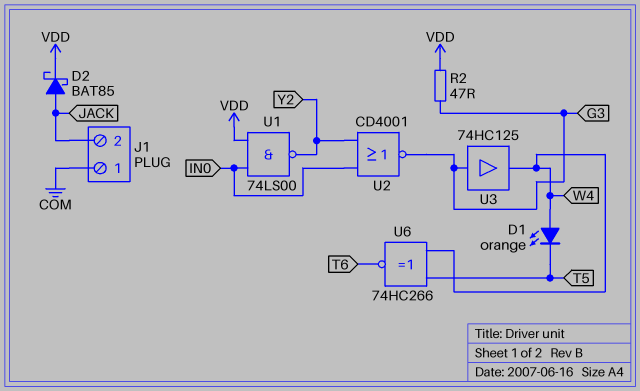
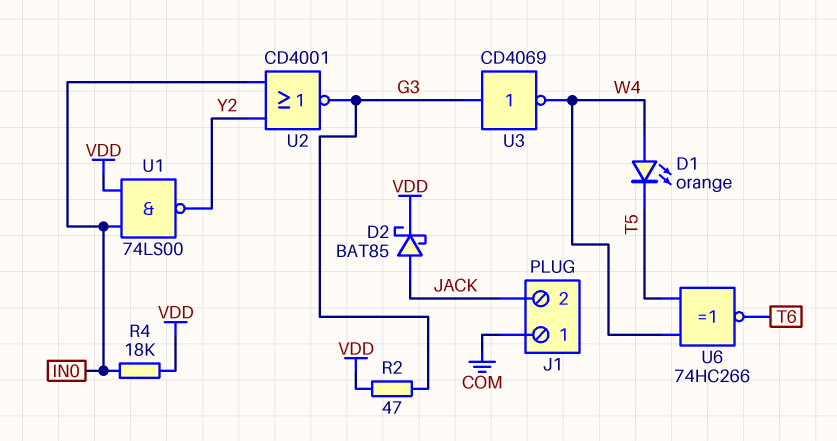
R4: none -> 18k (IN0, VDD)
U3: buffer 74HC125 (in G3, out W4) -> NOT CD4069 (in G3, out W4)

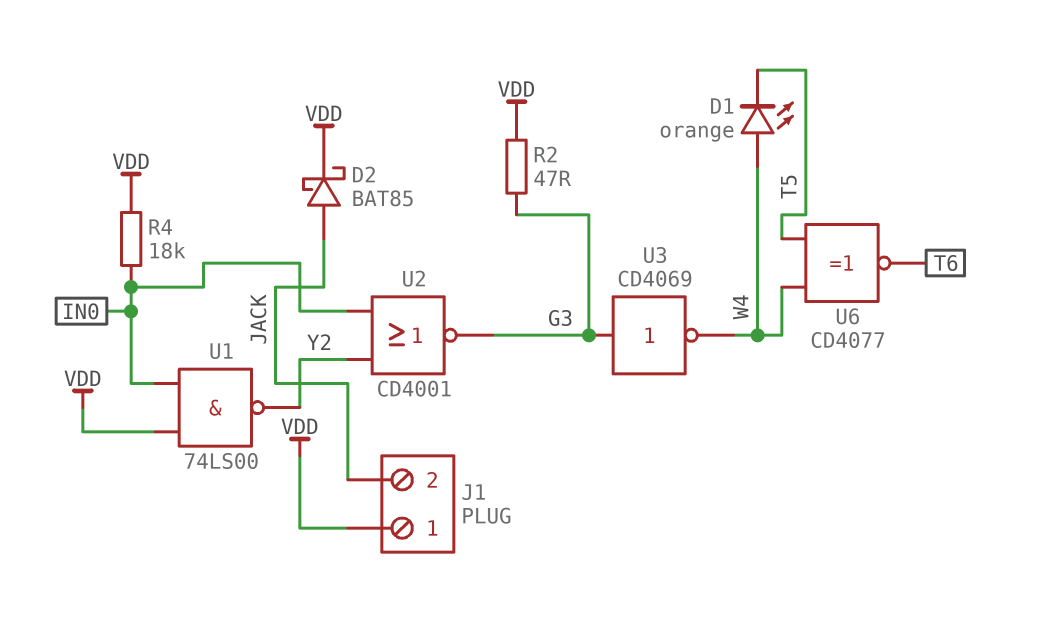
J1 pin 1: COM -> VDD
U6: XNOR 74HC266 (in T5, in W4, out T6) -> XNOR CD4077 (in T5, in W4, out T6)

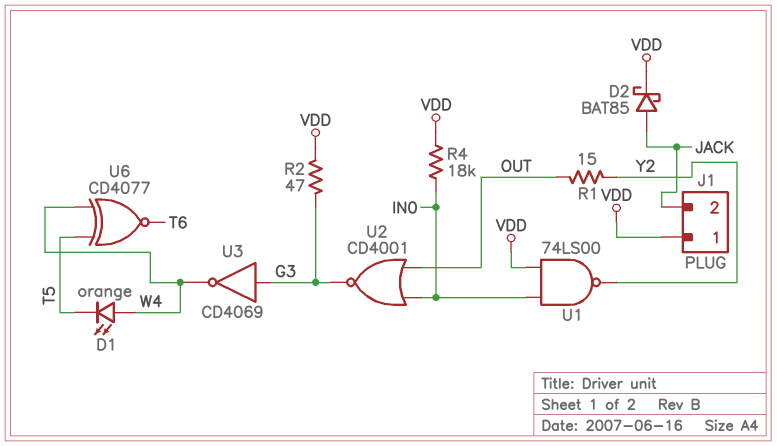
R1: none -> 15 (OUT, Y2)
U2: NOR CD4001 (in IN0, in Y2, out G3) -> NOR CD4001 (in IN0, in OUT, out G3)

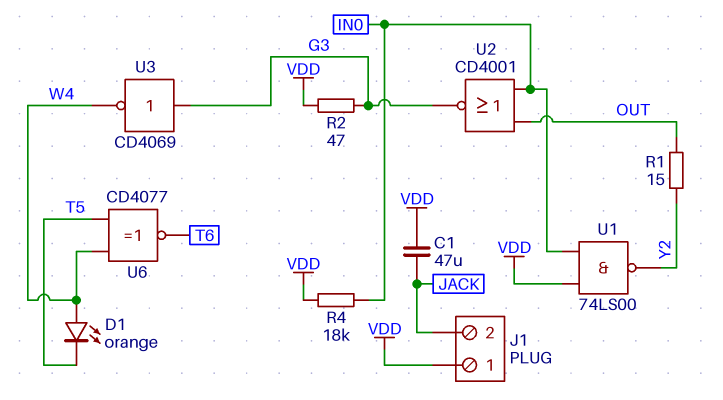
C1: none -> 47uF (JACK, VDD)
D2: schottky BAT85 (A JACK, K VDD) -> none

